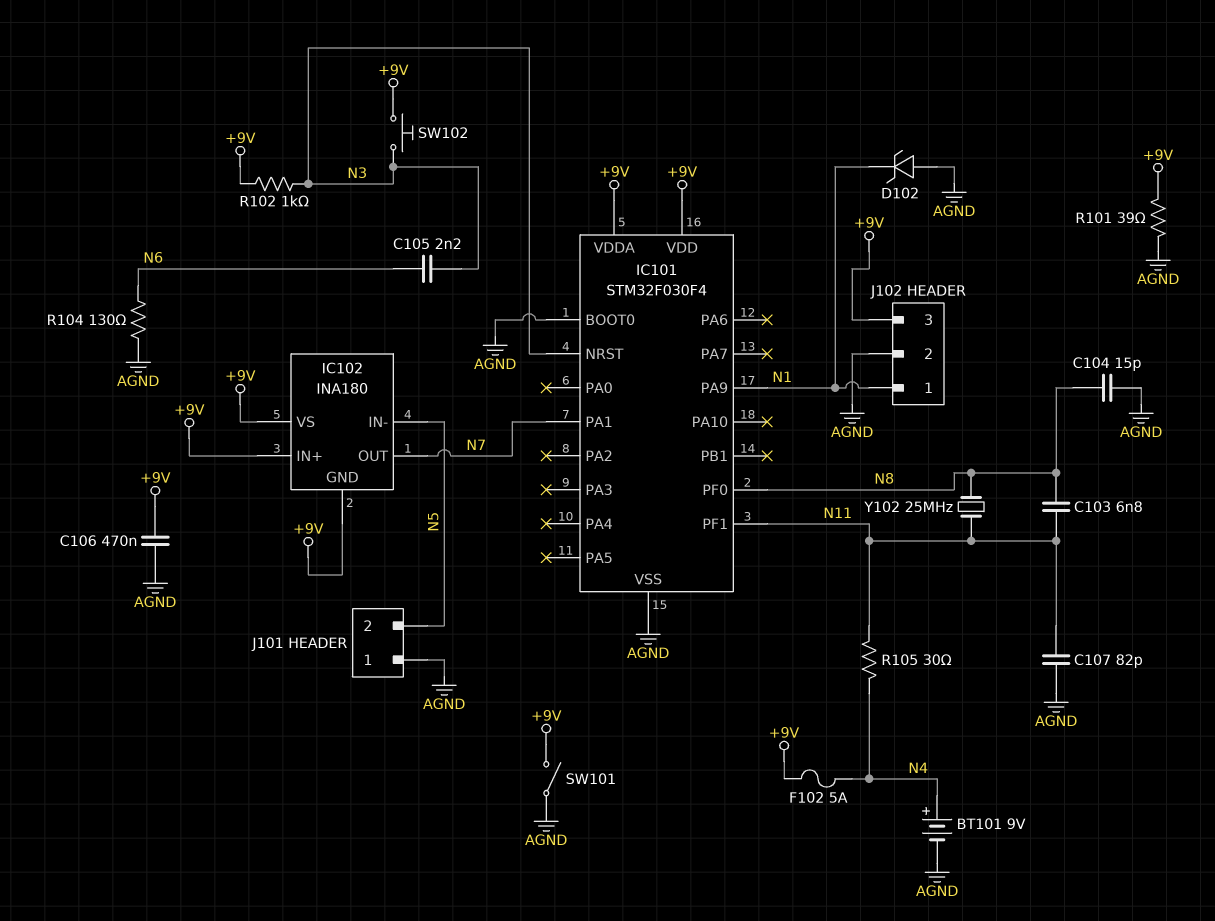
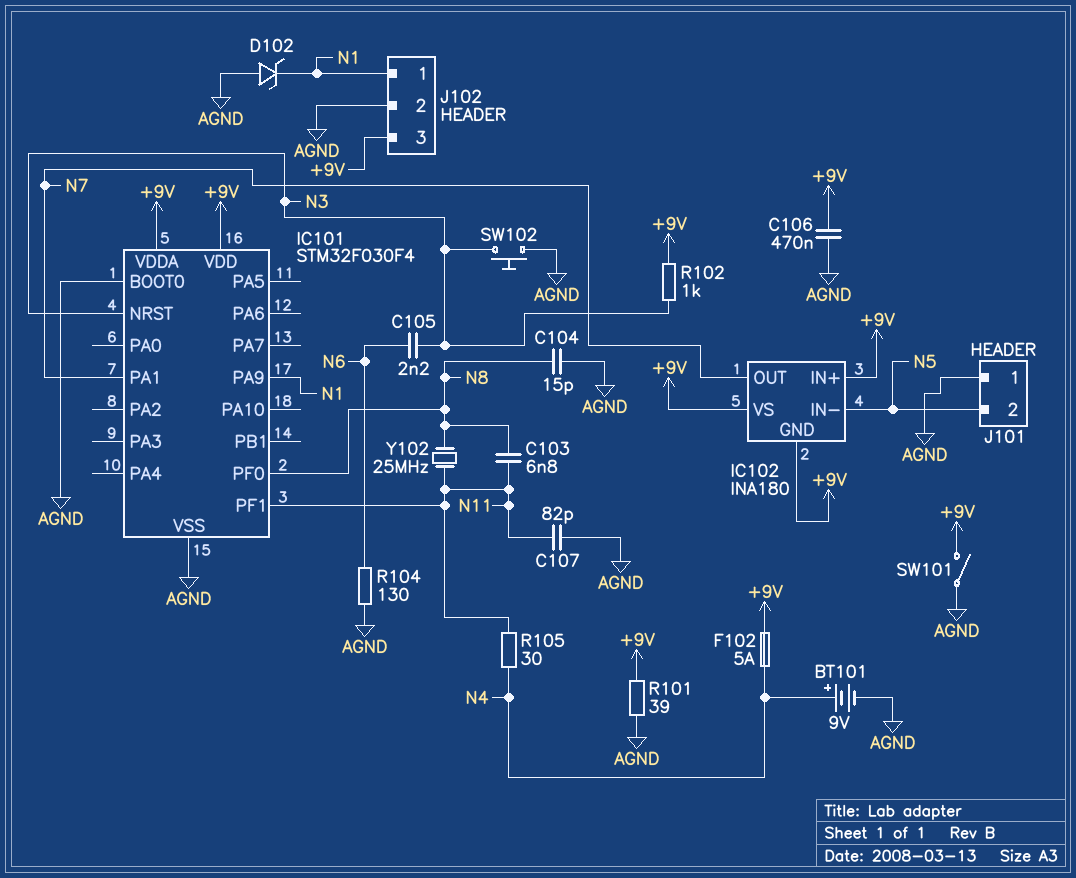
SW102: button (+9V, N3) -> button (AGND, N3)

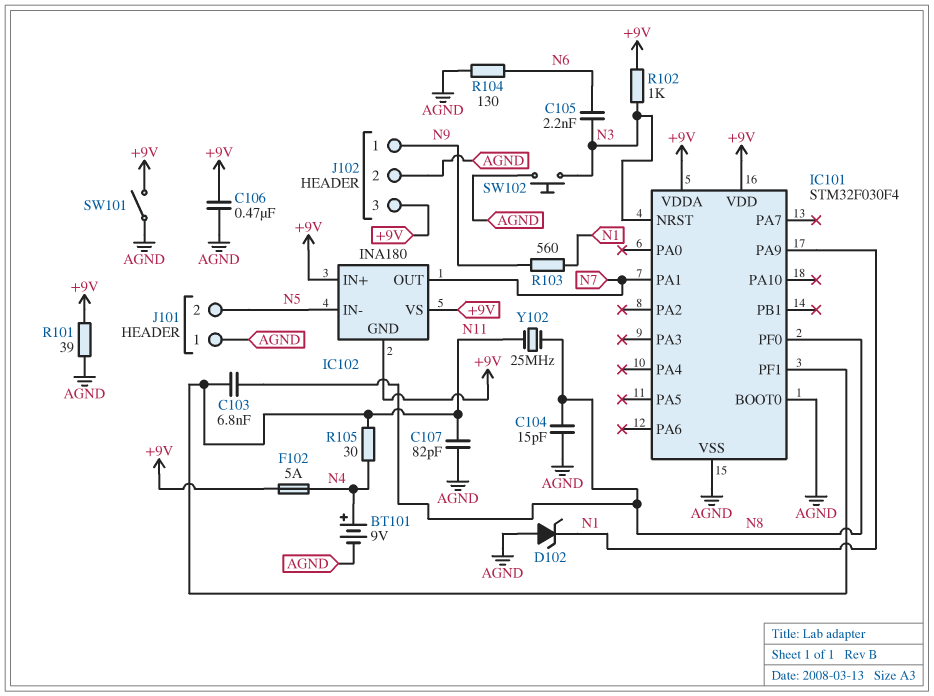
J102 pin 1: N1 -> N9
R103: none -> 560 (N1, N9)

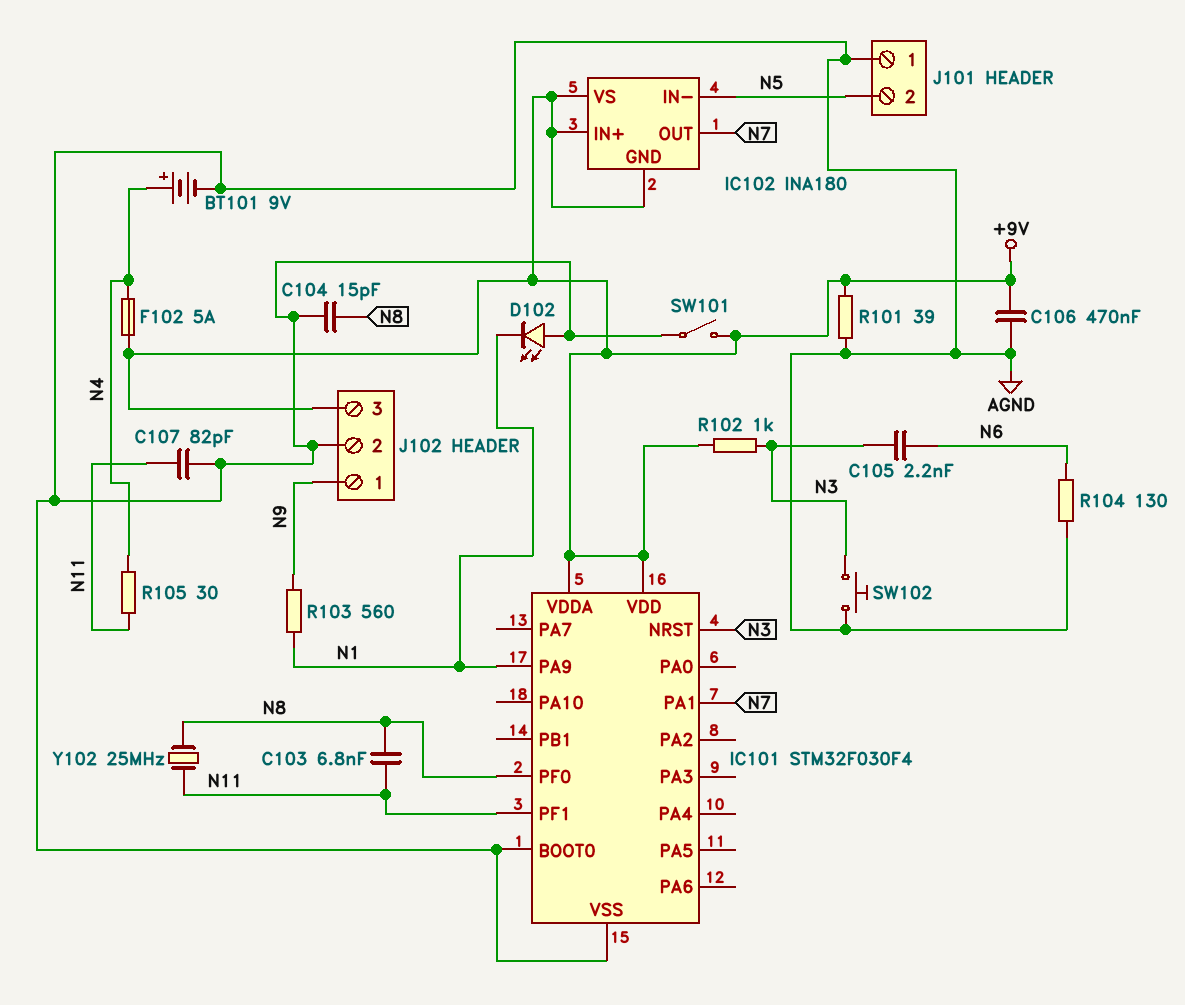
D102: zener (A AGND, K N1) -> LED (A AGND, K N1)

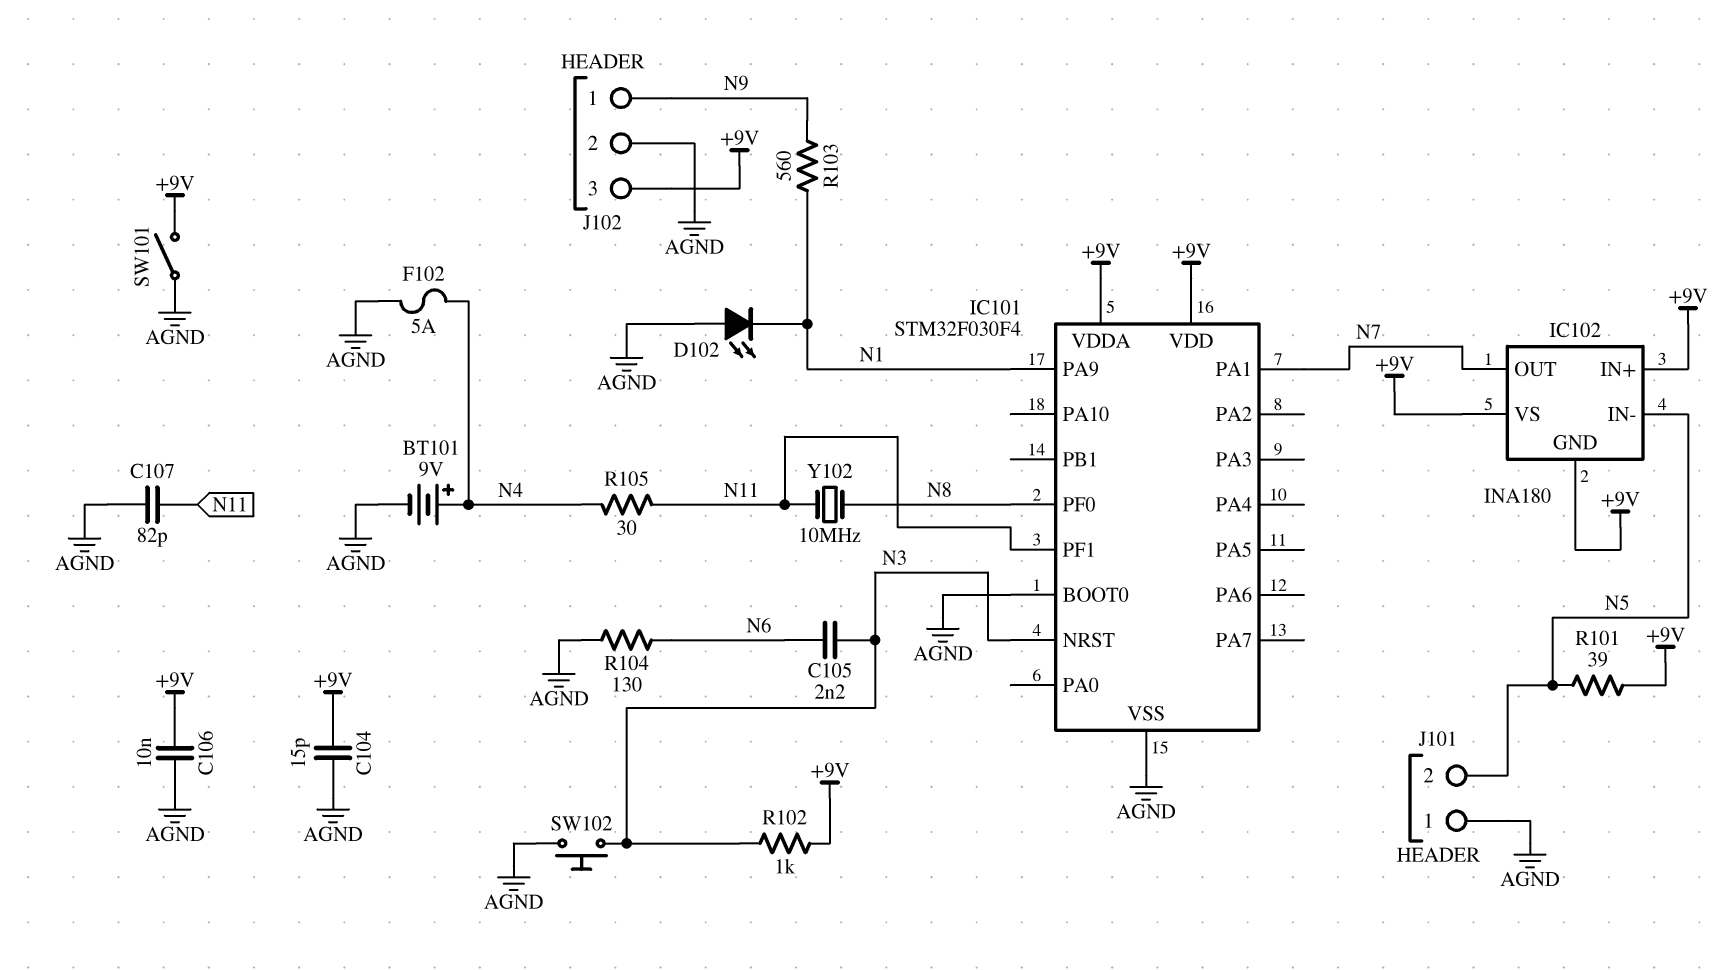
C103: 6.8nF (N8, N11) -> none
C104: 15pF (AGND, N8) -> 15pF (+9V, AGND)
C106: 470nF (+9V, AGND) -> 10nF (+9V, AGND)
F102: 5A (+9V, N4) -> 5A (AGND, N4)
R101: 39 (+9V, AGND) -> 39 (+9V, N5)
Y102: 25MHz (N8, N11) -> 10MHz (N8, N11)

